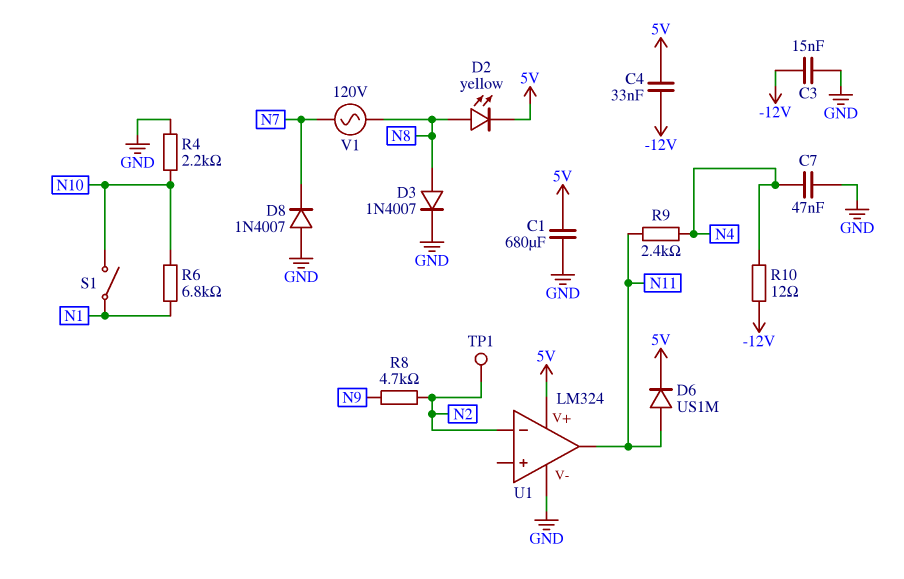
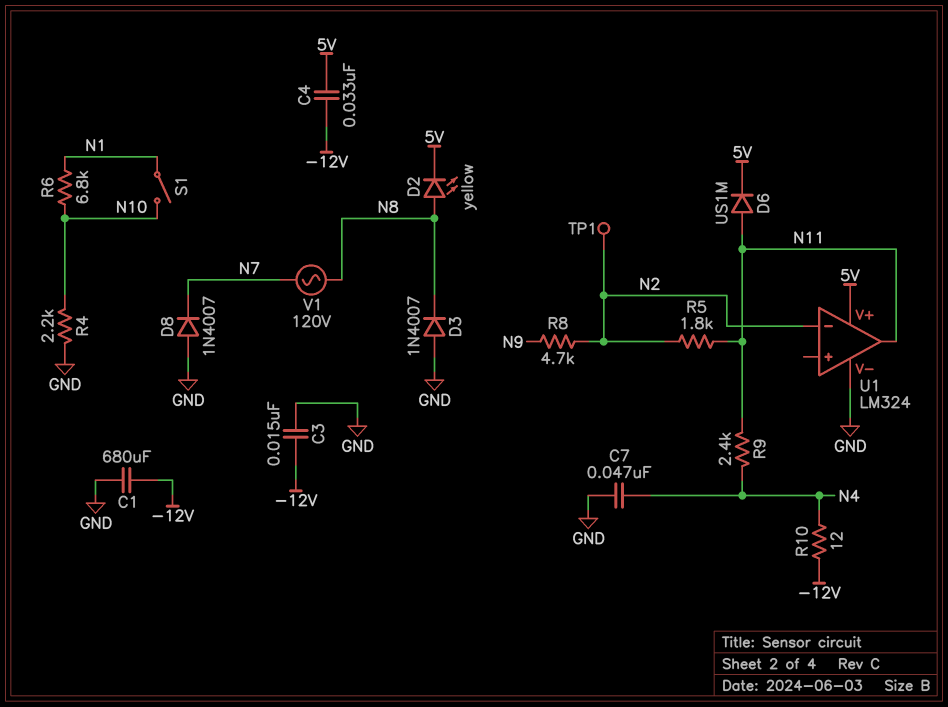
C1: 680uF (5V, GND) -> 680uF (-12V, GND)
D3: diode 1N4007 (A N8, K GND) -> diode 1N4007 (A GND, K N8)
R5: none -> 1.8k (N2, N11)

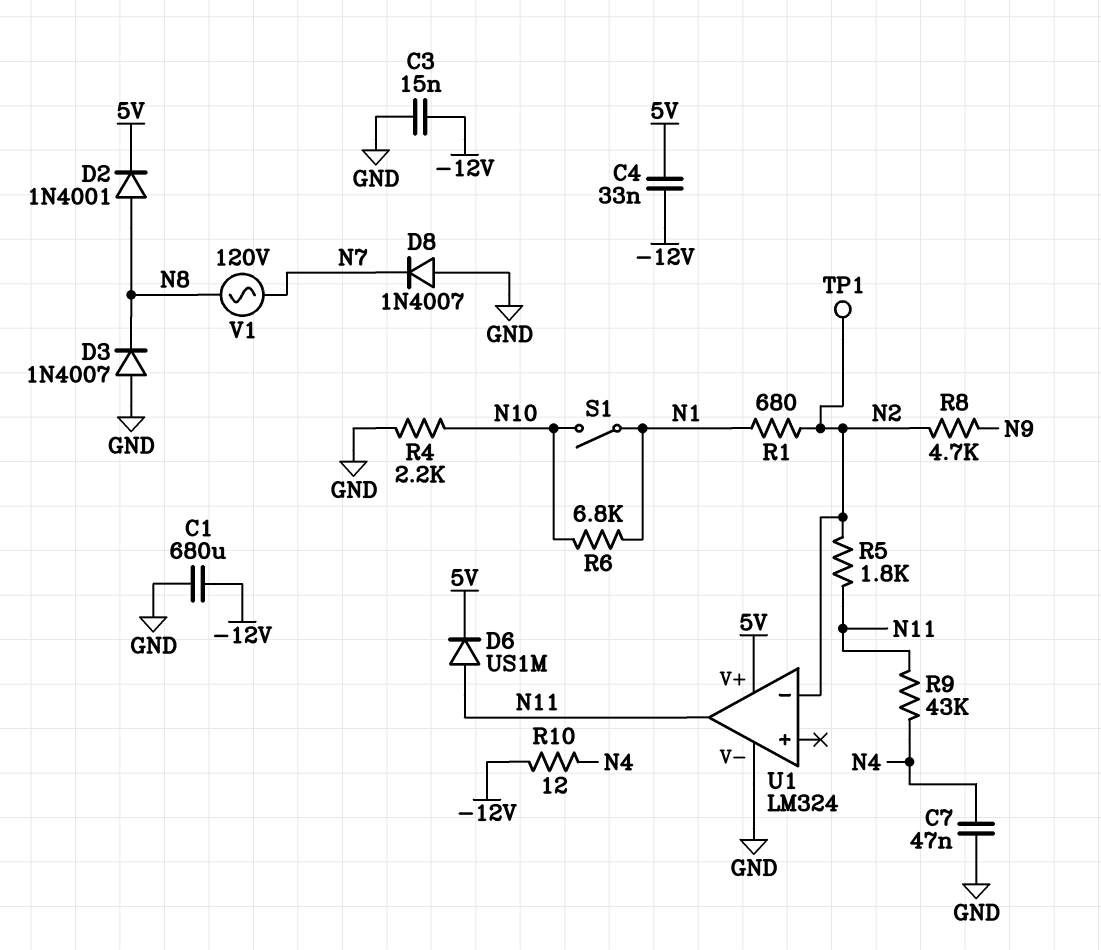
D2: LED yellow (A N8, K 5V) -> diode 1N4001 (A N8, K 5V)
R1: none -> 680 (N1, N2)
R9: 2.4k (N4, N11) -> 43k (N4, N11)

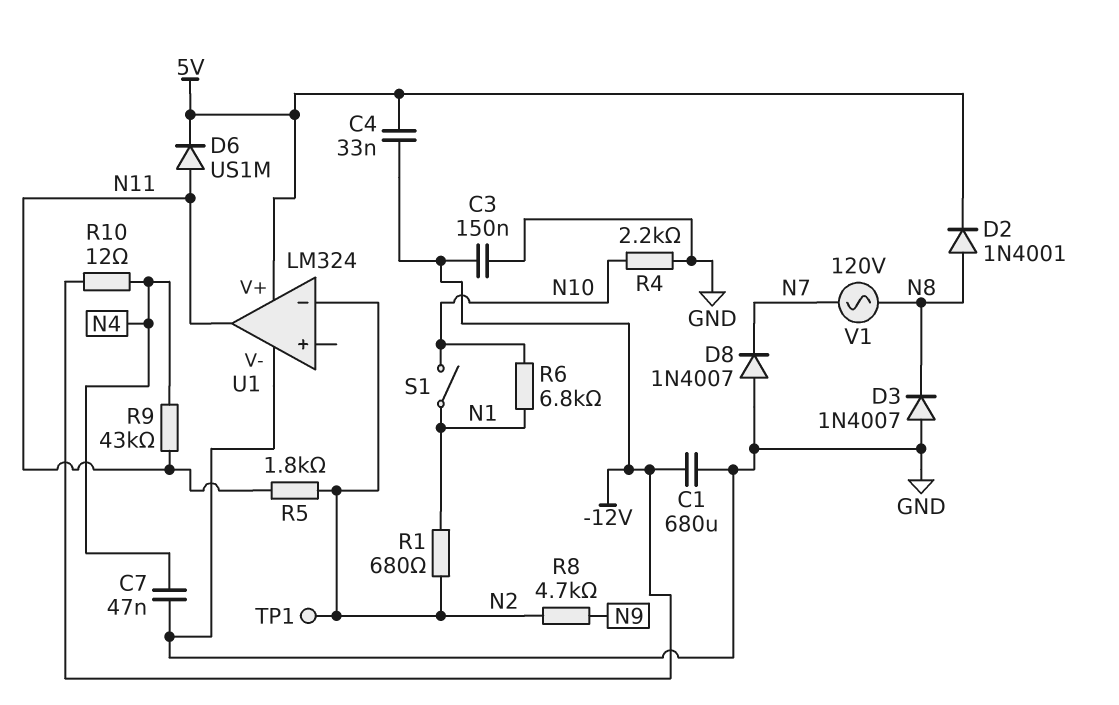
C3: 15nF (-12V, GND) -> 150nF (-12V, GND)

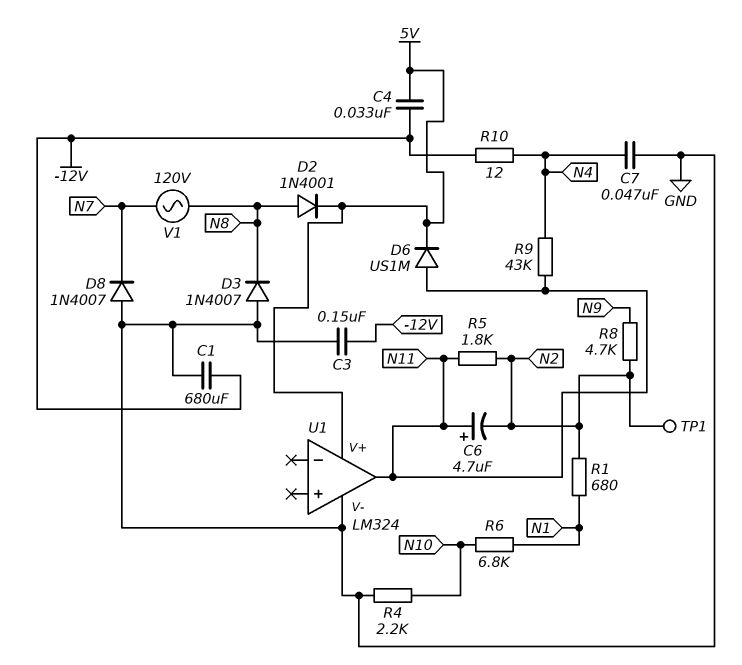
C6: none -> 4.7uF (plus N11, minus N2)
S1: switch (N1, N10) -> none
U1 pin in-: N2 -> none

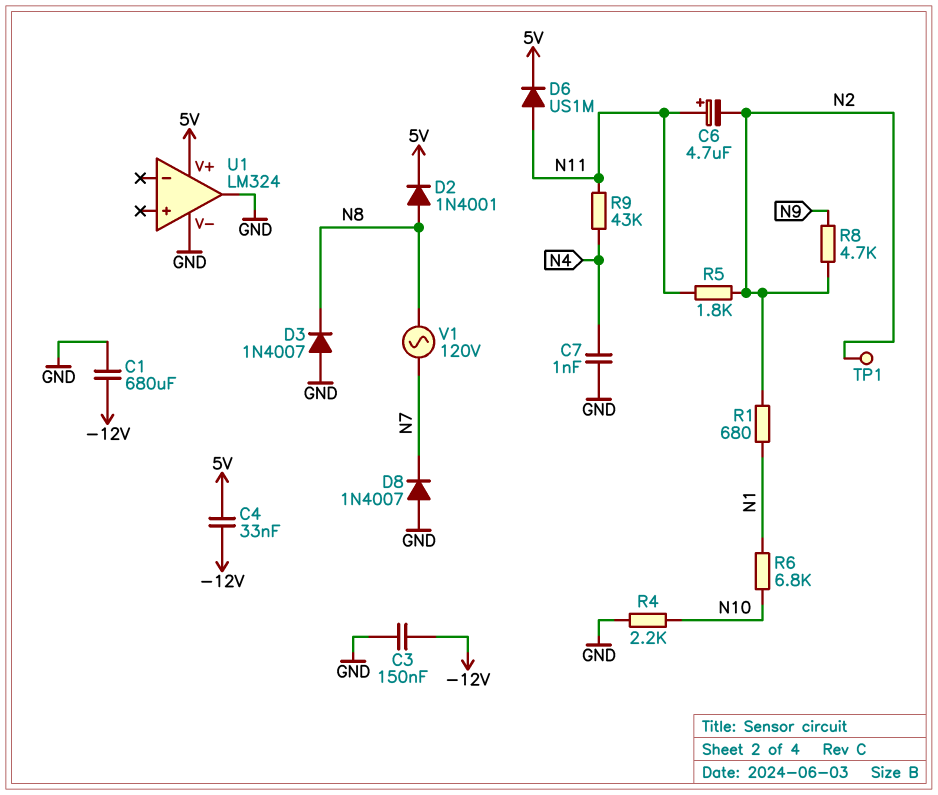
C7: 47nF (GND, N4) -> 1nF (GND, N4)
R10: 12 (-12V, N4) -> none
U1 pin out: N11 -> GND

